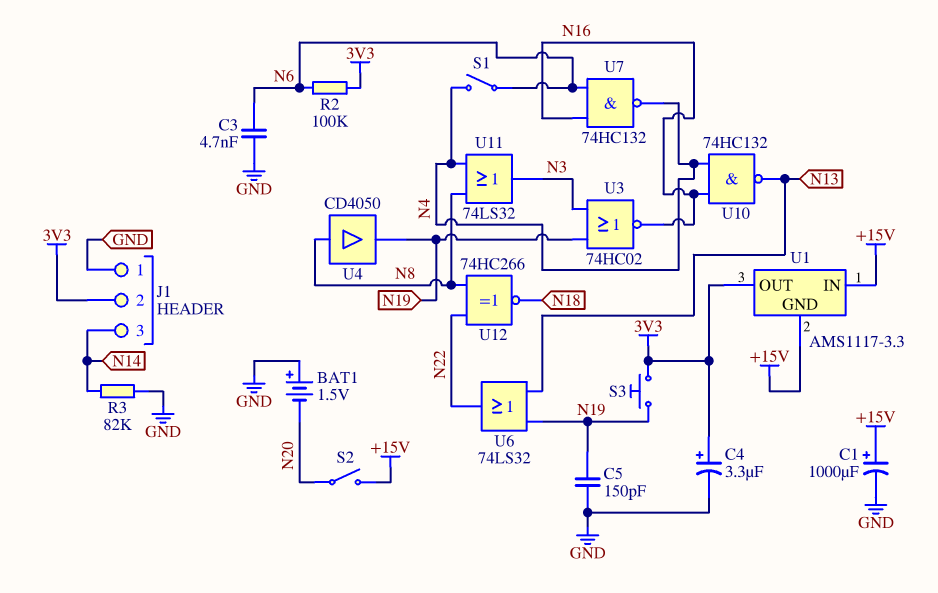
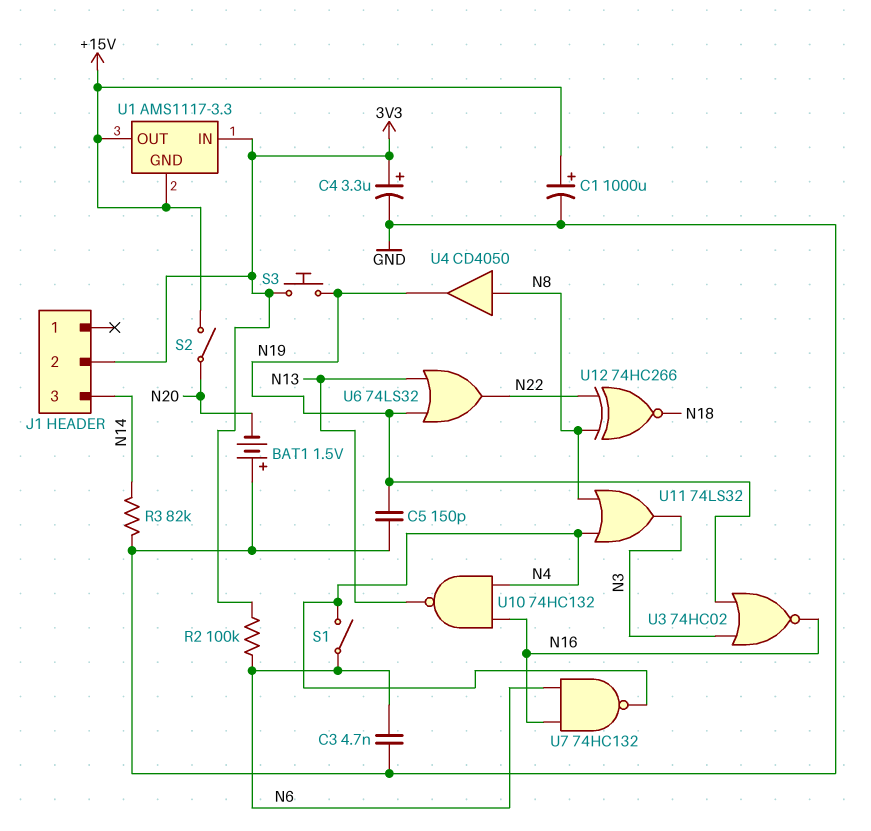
J1 pin 1: GND -> none
U1 pin IN: +15V -> 3V3
U1 pin OUT: 3V3 -> +15V

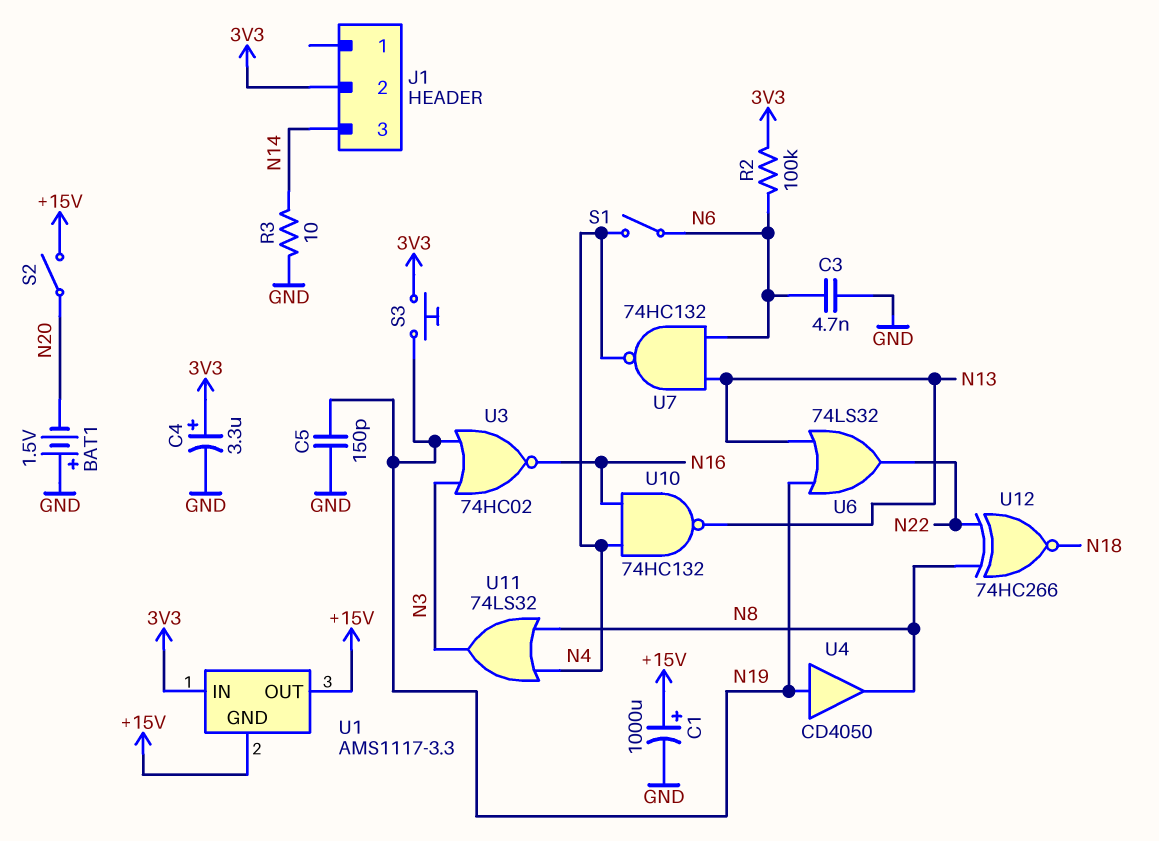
R3: 82k (GND, N14) -> 10 (GND, N14)
U4: buffer CD4050 (in N8, out N19) -> buffer CD4050 (in N19, out N8)
U7: NAND 74HC132 (in N6, in N16, out N4) -> NAND 74HC132 (in N6, in N13, out N4)

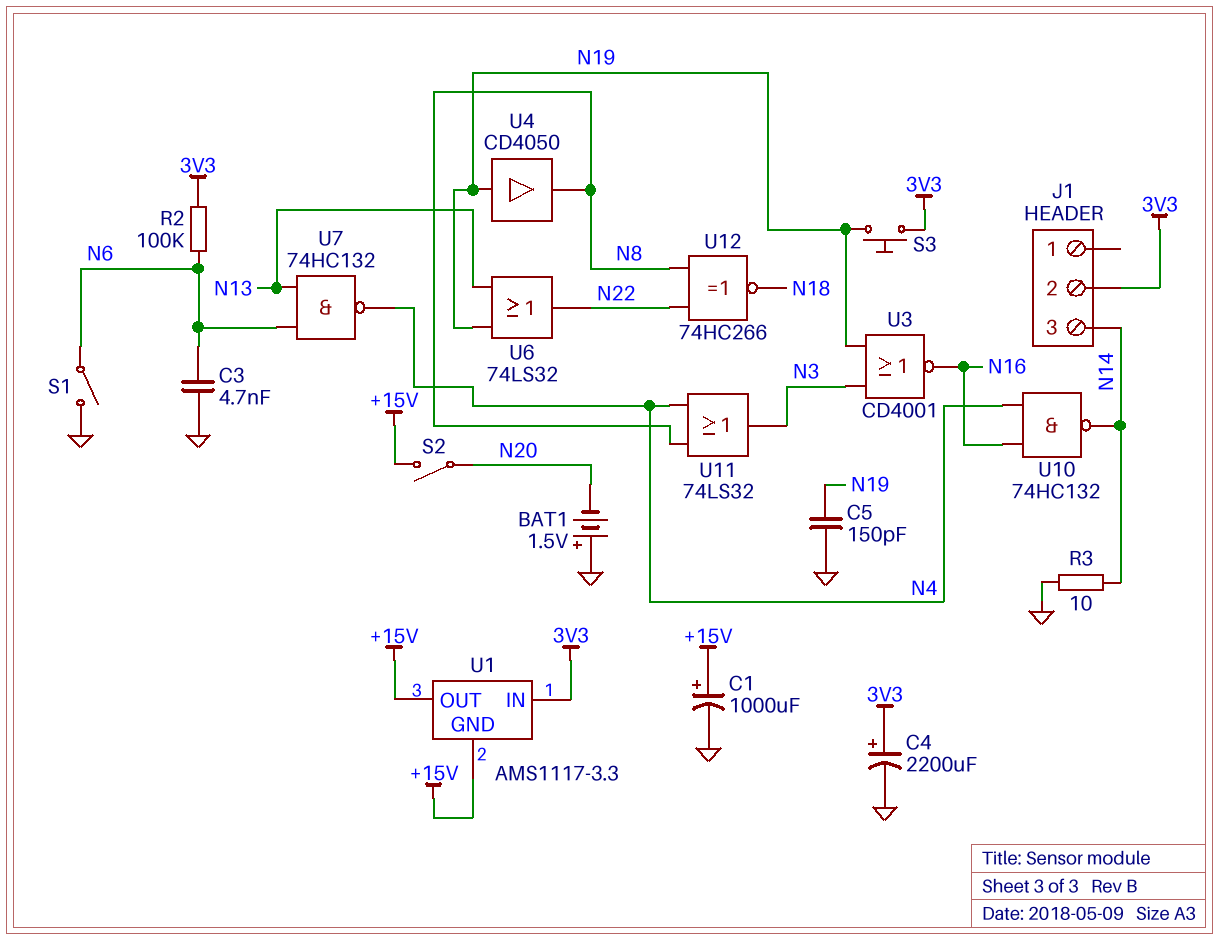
C4: 3.3uF (plus 3V3, minus GND) -> 2200uF (plus 3V3, minus GND)
S1: switch (N4, N6) -> switch (GND, N6)
U3: NOR 74HC02 (in N3, in N19, out N16) -> NOR CD4001 (in N3, in N19, out N16)
U10: NAND 74HC132 (in N4, in N16, out N13) -> NAND 74HC132 (in N4, in N16, out N14)

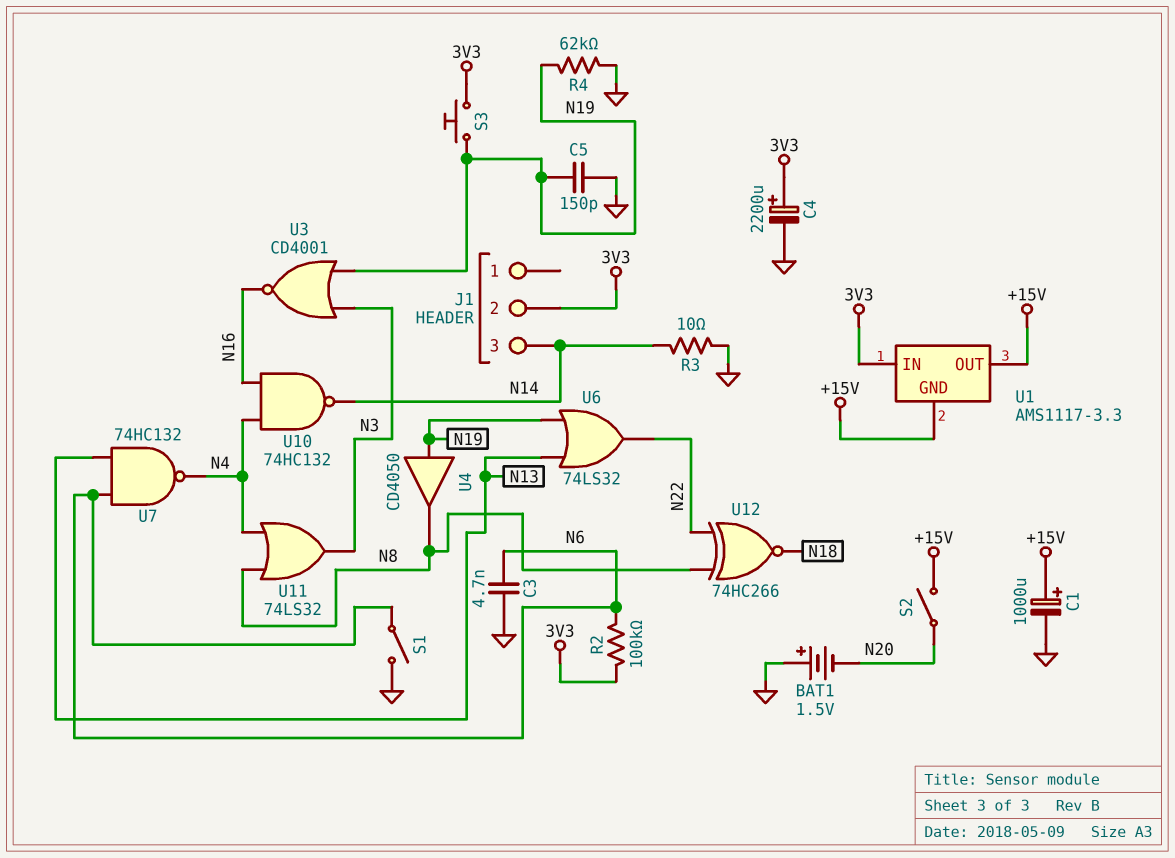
R4: none -> 62k (GND, N19)

